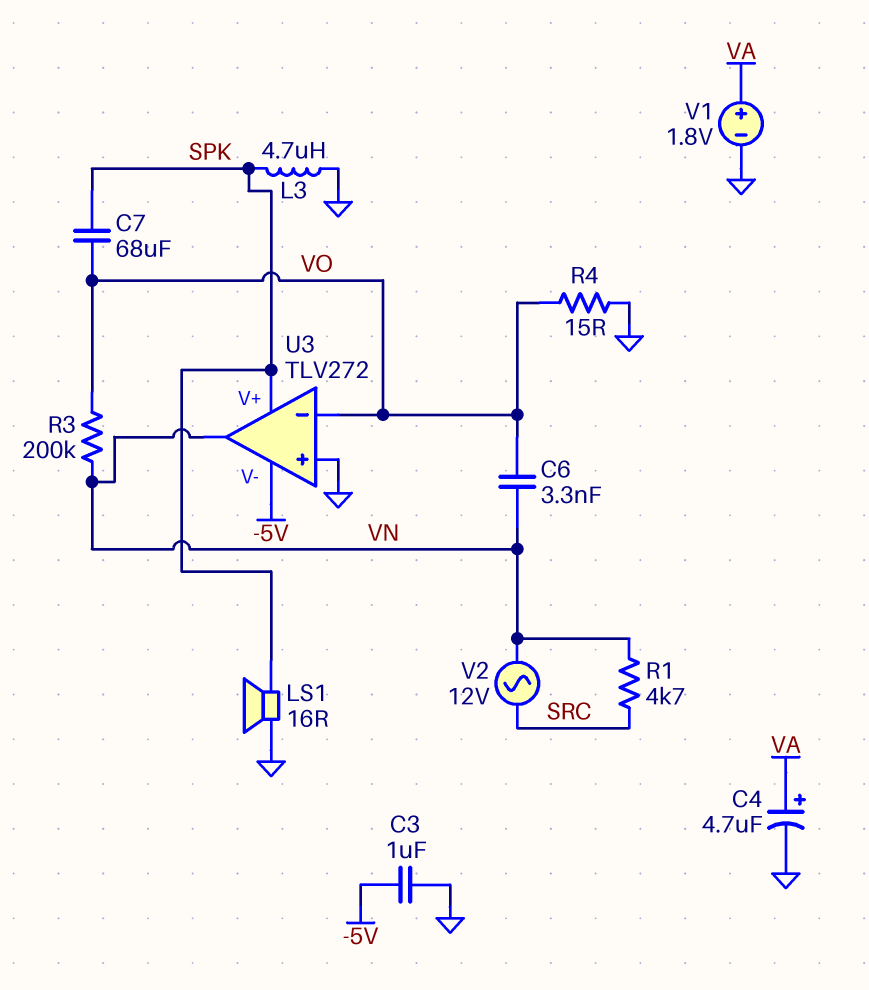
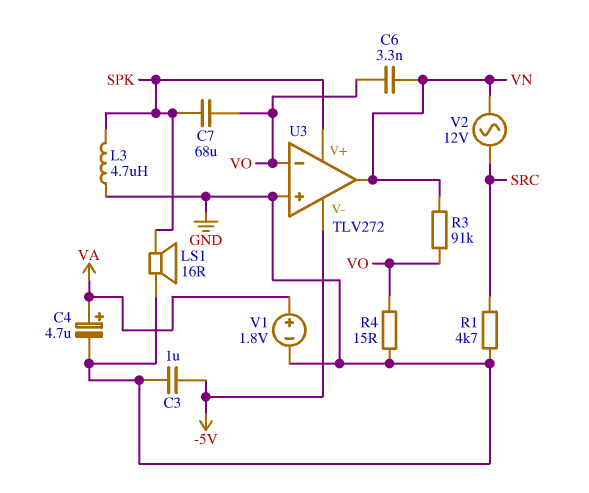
R1: 4.7k (SRC, VN) -> 4.7k (GND, SRC)
R3: 200k (VN, VO) -> 91k (VN, VO)

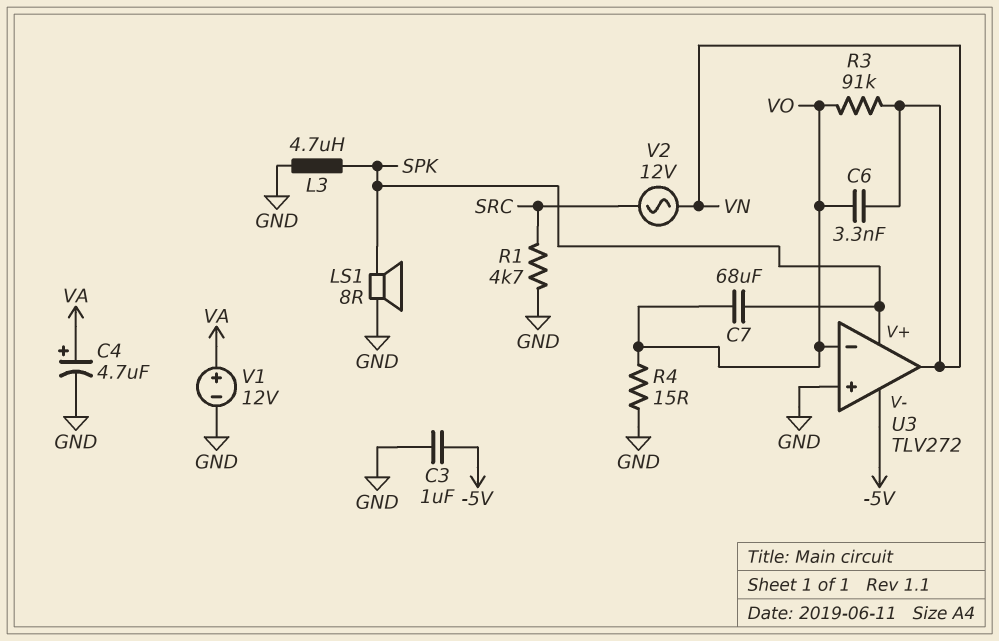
LS1: speaker 16R (GND, SPK) -> speaker 8R (GND, SPK)
V1: 1.8V (plus VA, minus GND) -> 12V (plus VA, minus GND)

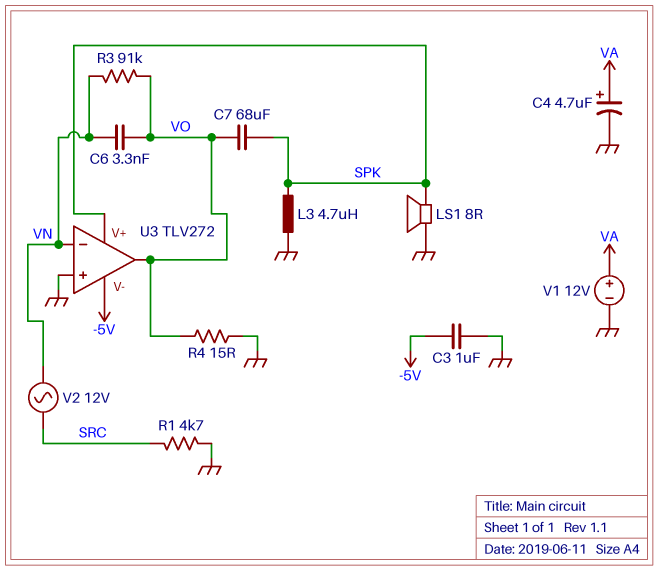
U3 pin in-: VO -> VN
U3 pin out: VN -> VO

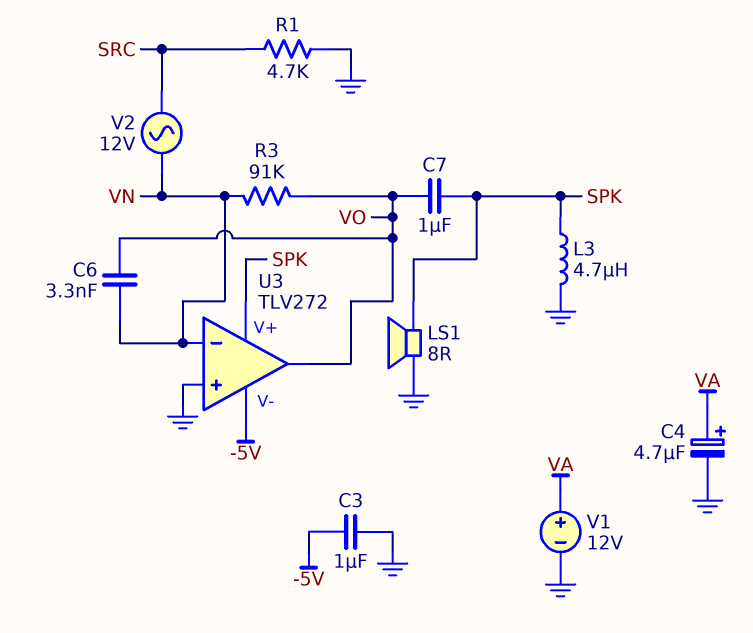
C7: 68uF (SPK, VO) -> 1uF (SPK, VO)
R4: 15 (GND, VO) -> none

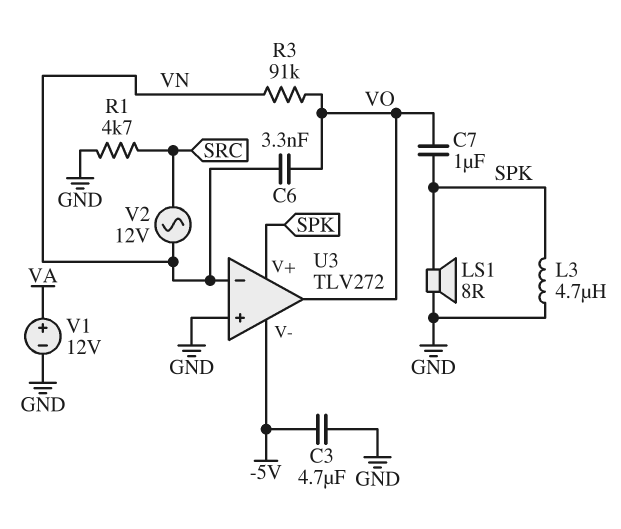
C3: 1uF (-5V, GND) -> 4.7uF (-5V, GND)
C4: 4.7uF (plus VA, minus GND) -> none

